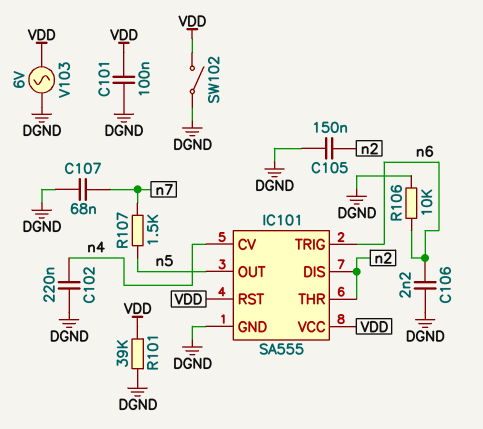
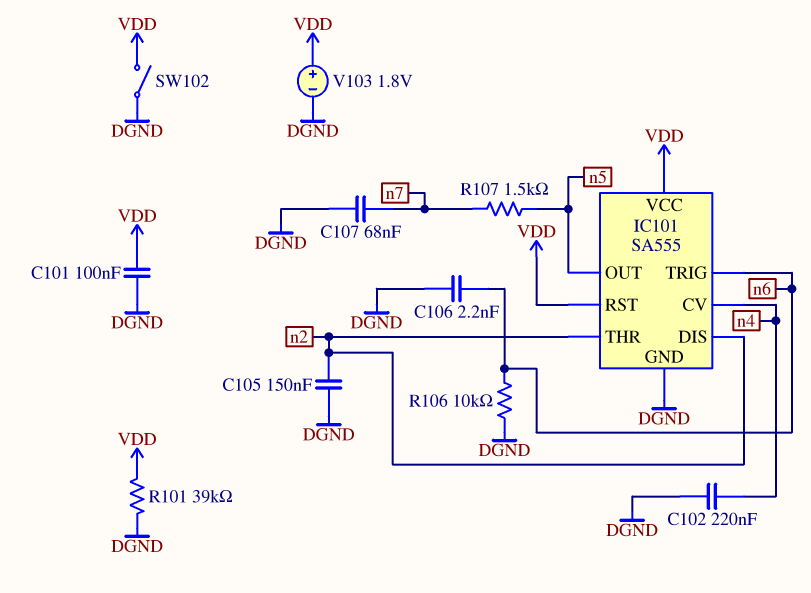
V103: AC 6V (DGND, VDD) -> 1.8V (plus VDD, minus DGND)

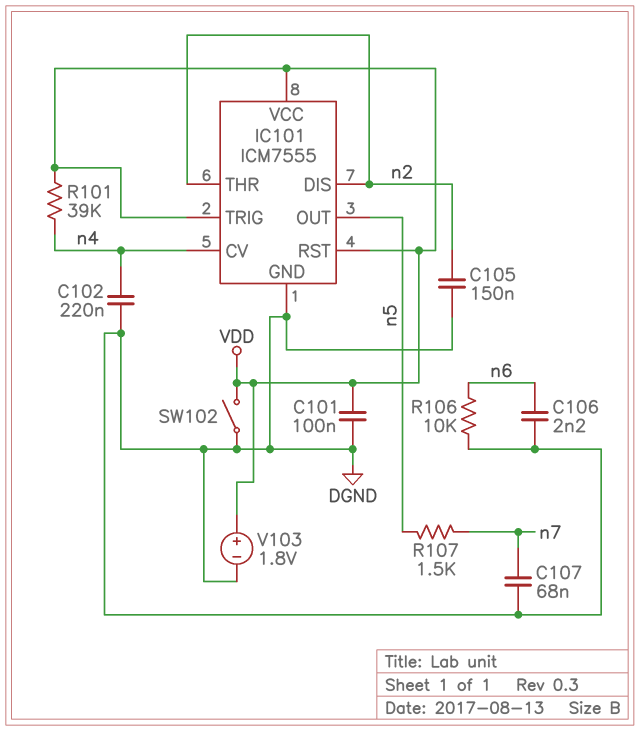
IC101: SA555 -> ICM7555
IC101 pin TRIG: n6 -> VDD
R101: 39k (DGND, VDD) -> 39k (VDD, n4)

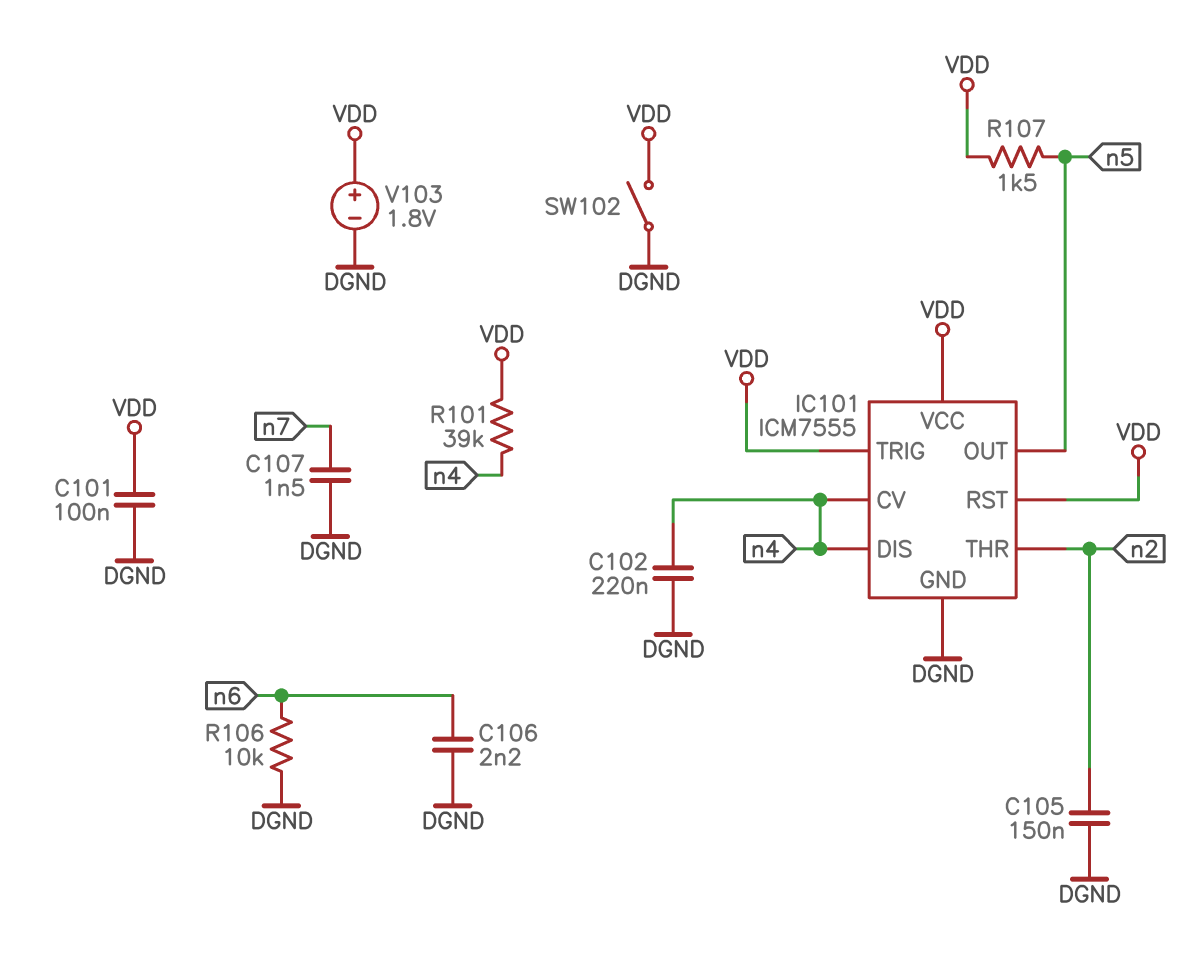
C107: 68nF (DGND, n7) -> 1.5nF (DGND, n7)
IC101 pin DIS: n2 -> n4
R107: 1.5k (n5, n7) -> 1.5k (VDD, n5)

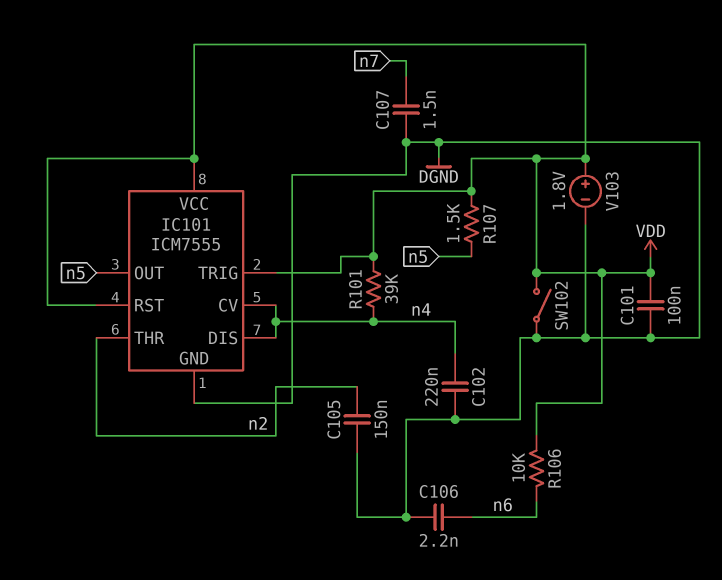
R106: 10k (DGND, n6) -> 10k (VDD, n6)

